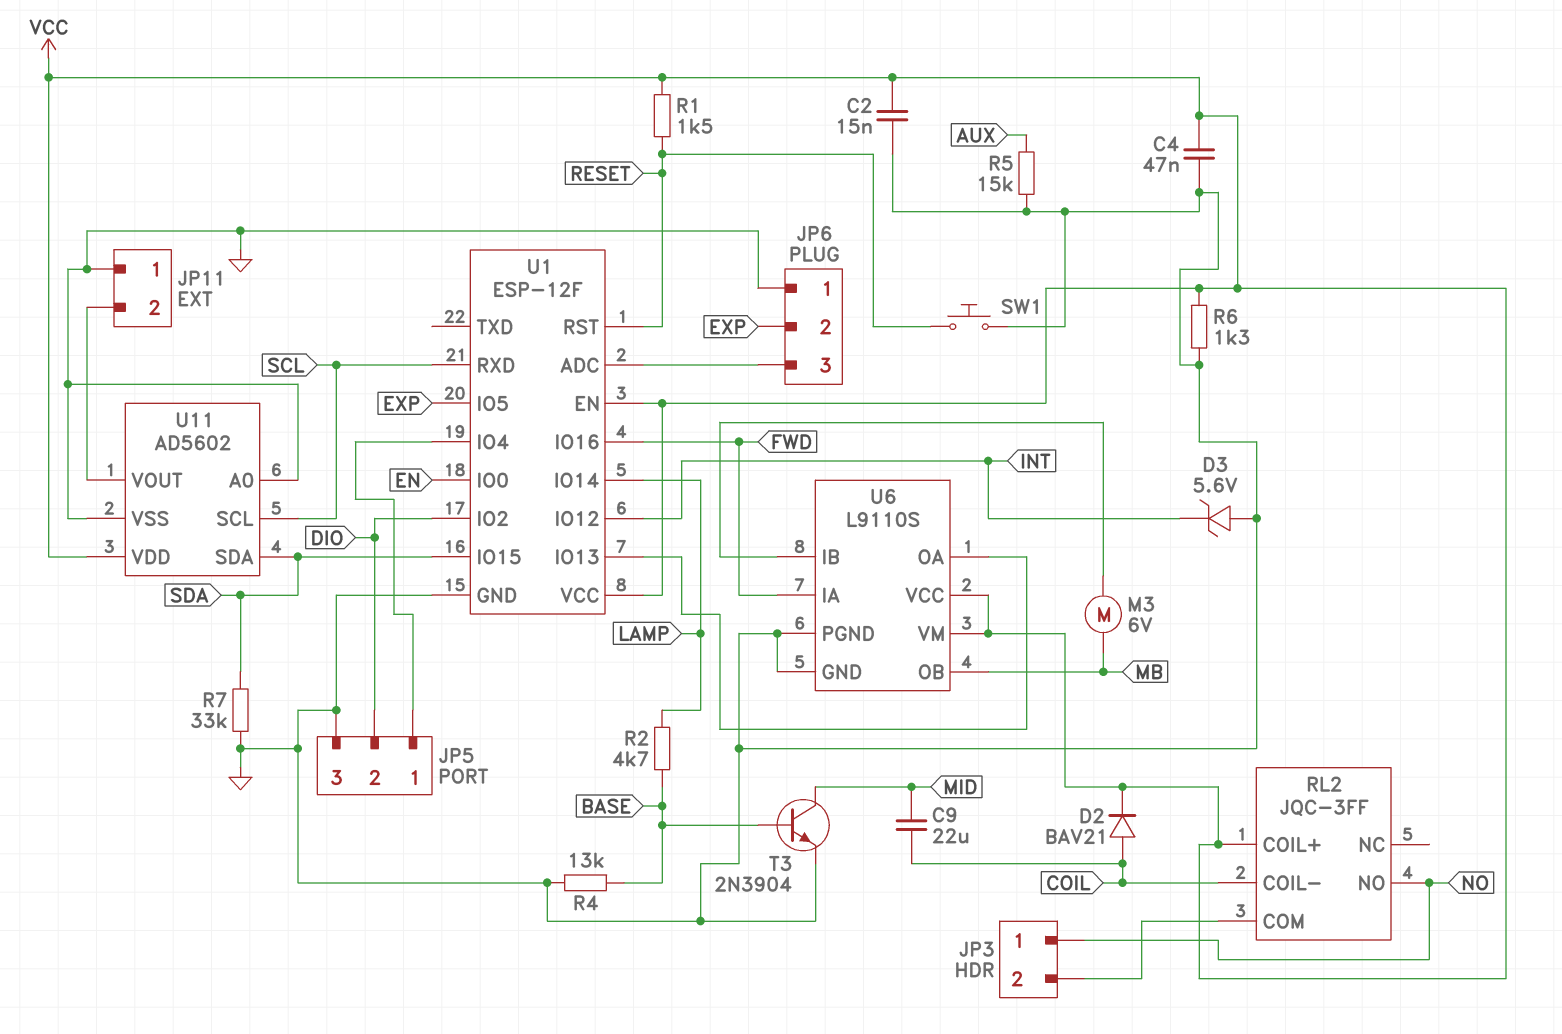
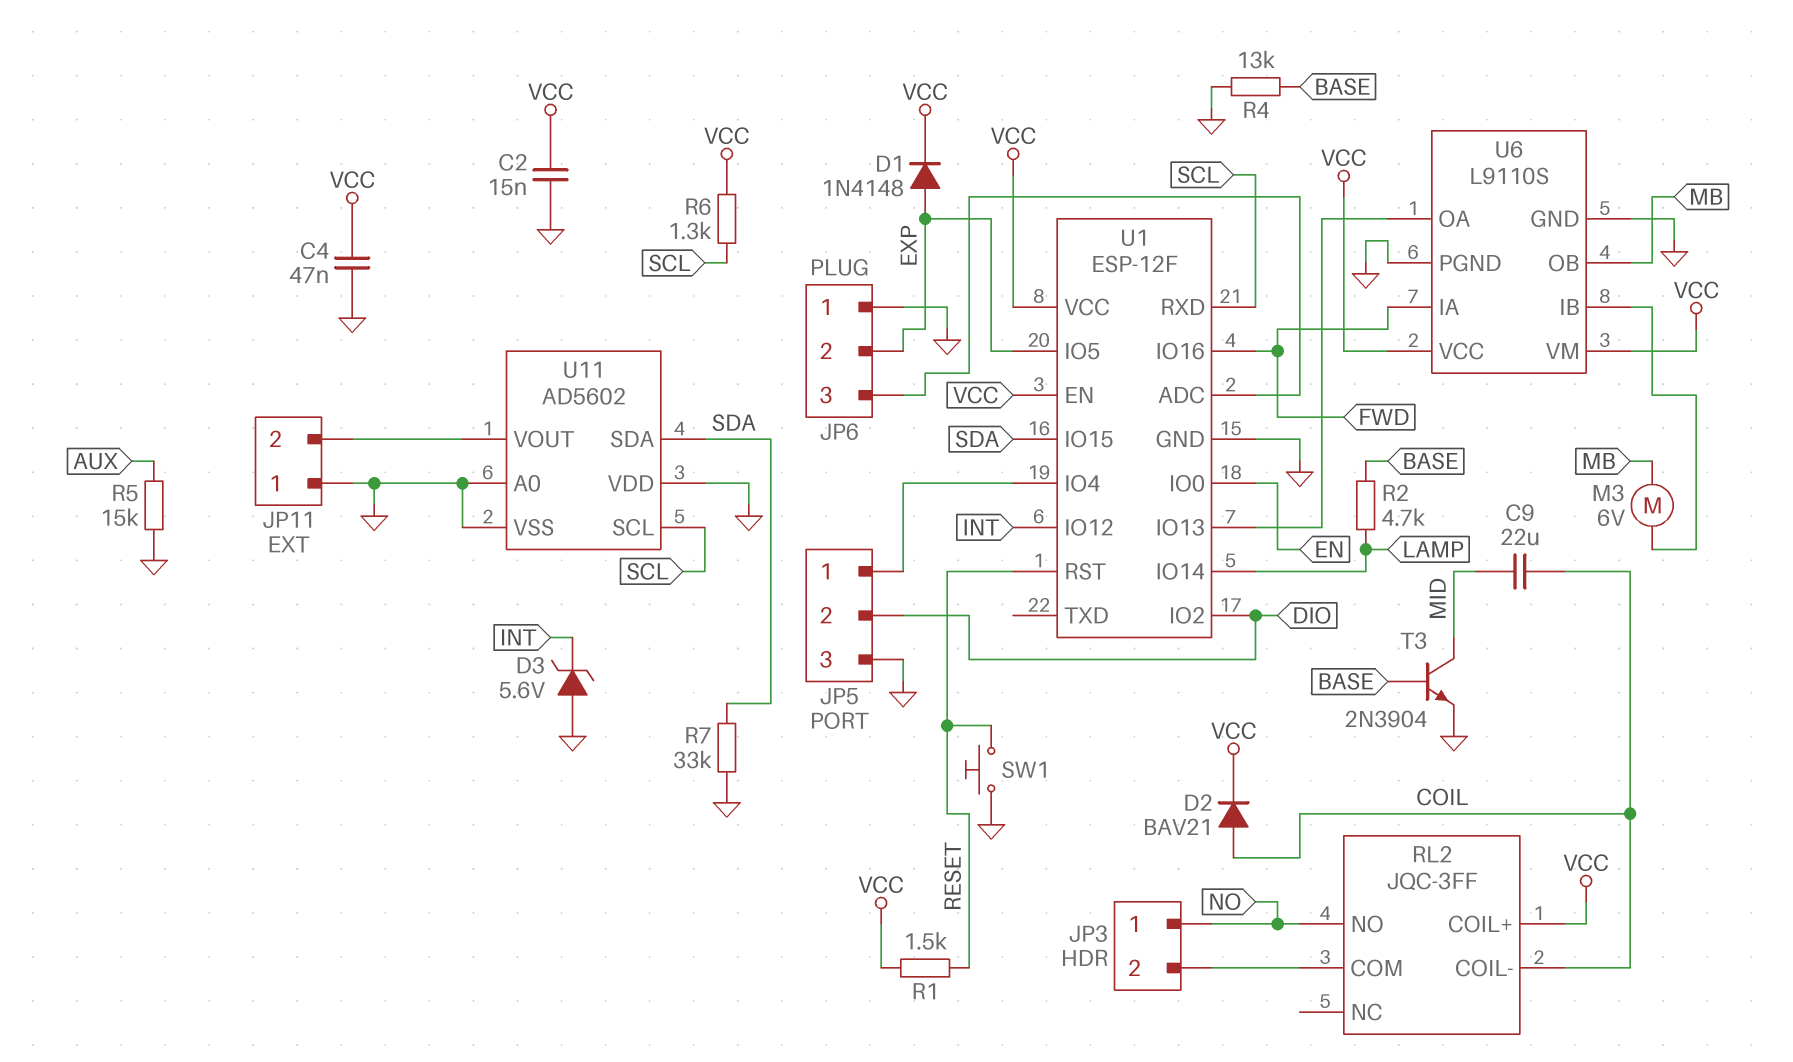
D1: none -> diode 1N4148 (A EXP, K VCC)
R6: 1.3k (GND, VCC) -> 1.3k (SCL, VCC)
U11 pin VDD: VCC -> GND

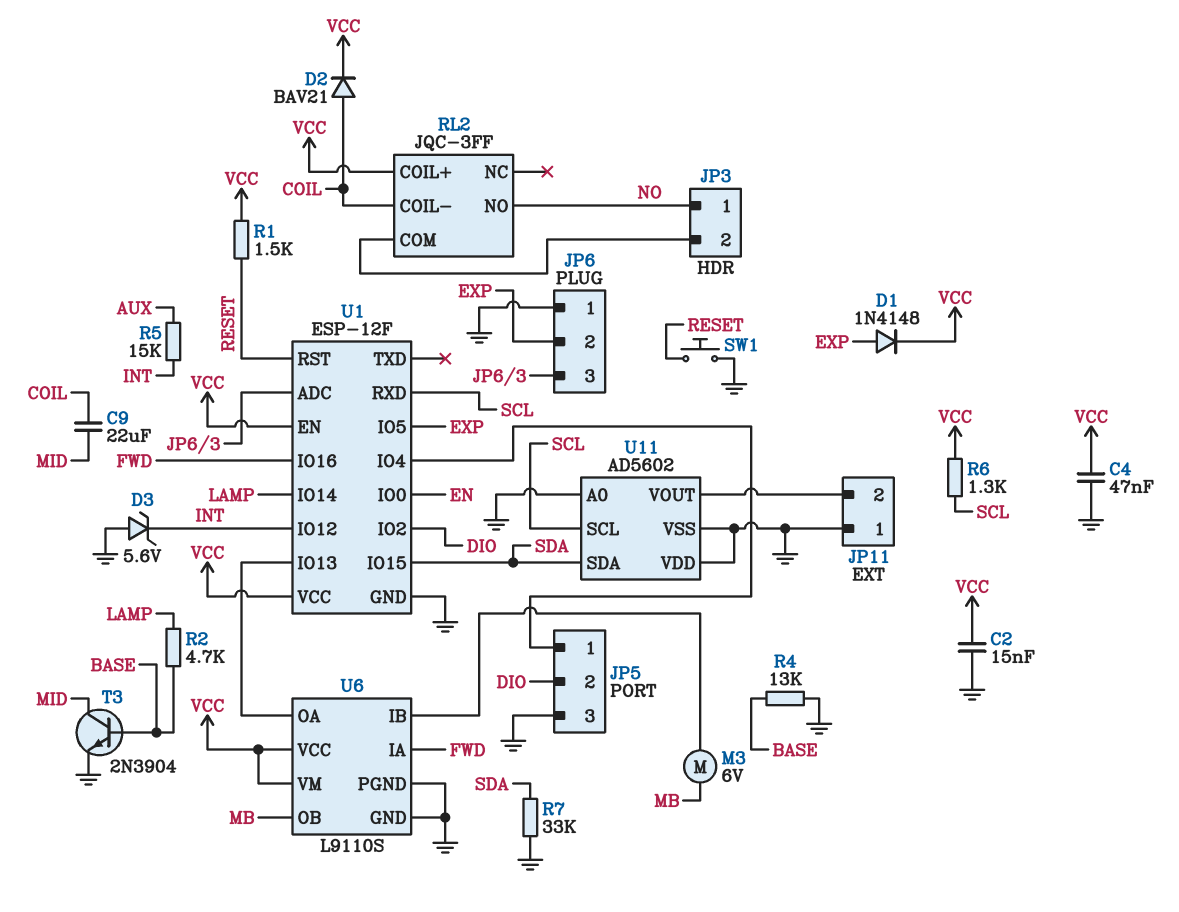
R5: 15k (AUX, GND) -> 15k (AUX, INT)

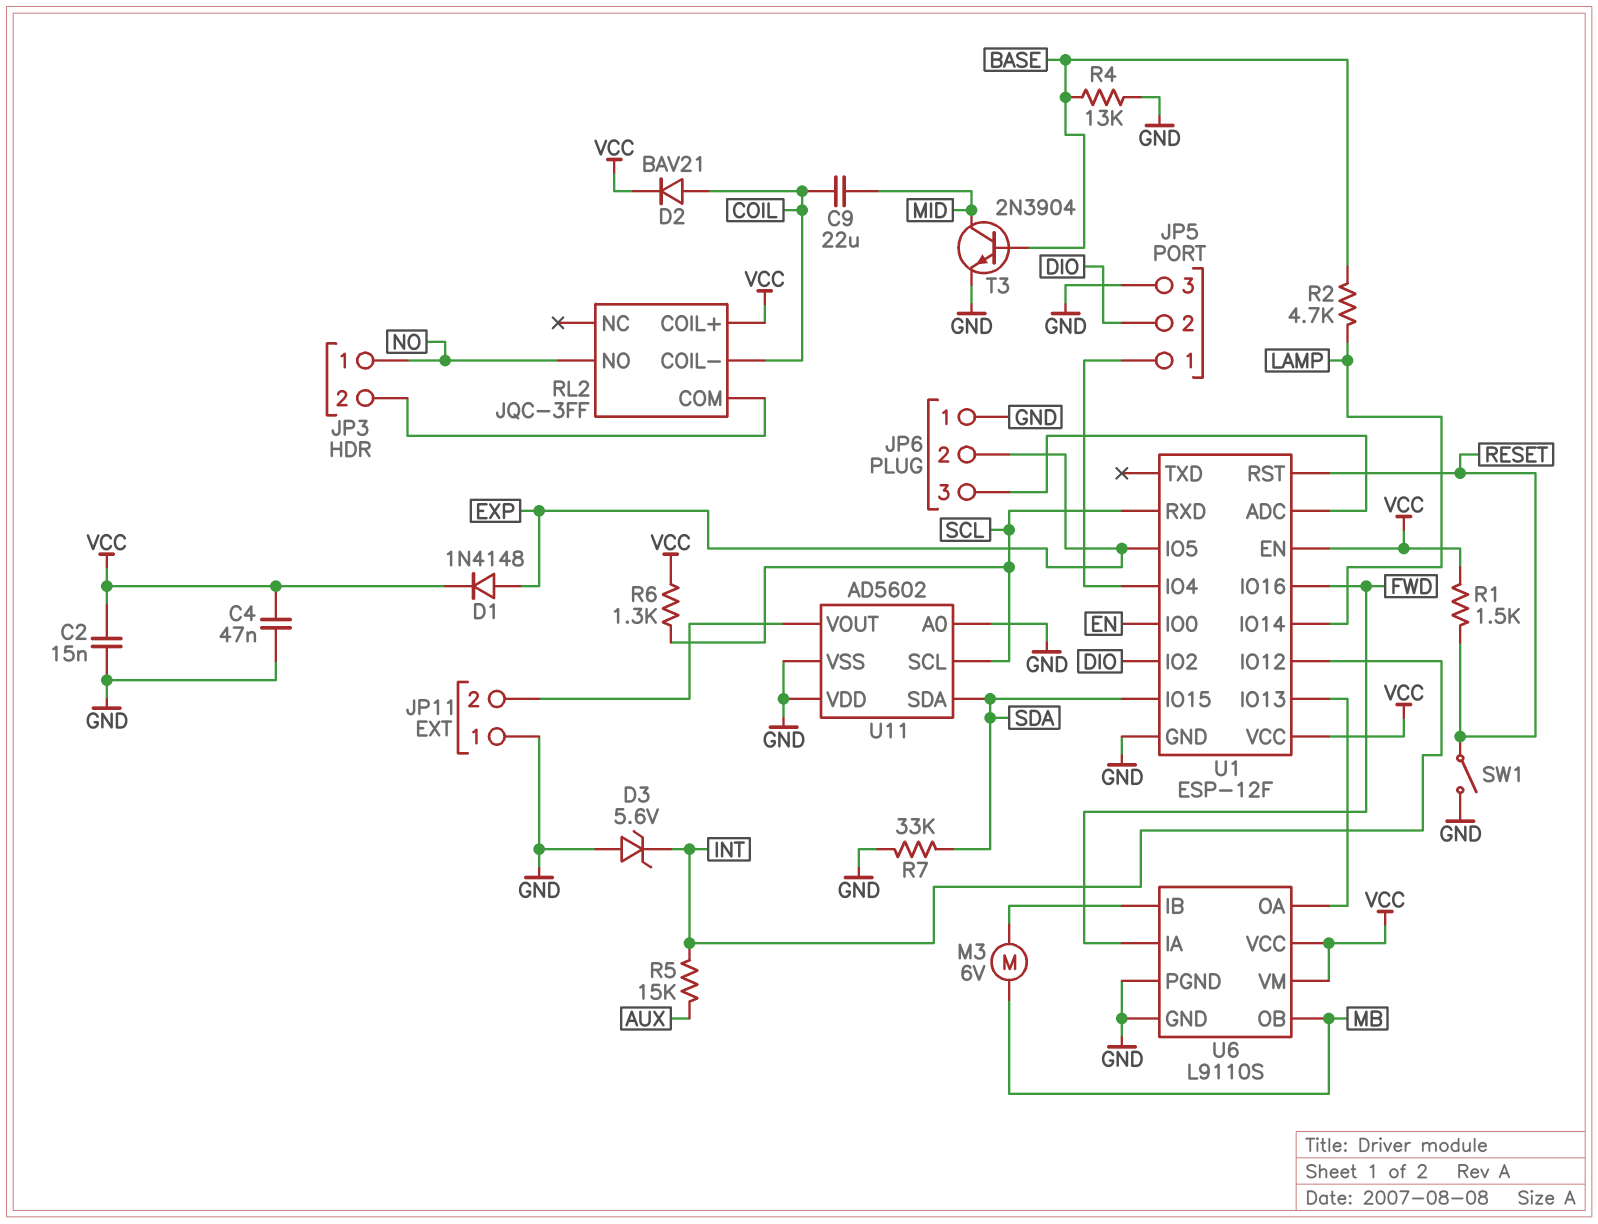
SW1: button (GND, RESET) -> switch (GND, RESET)

